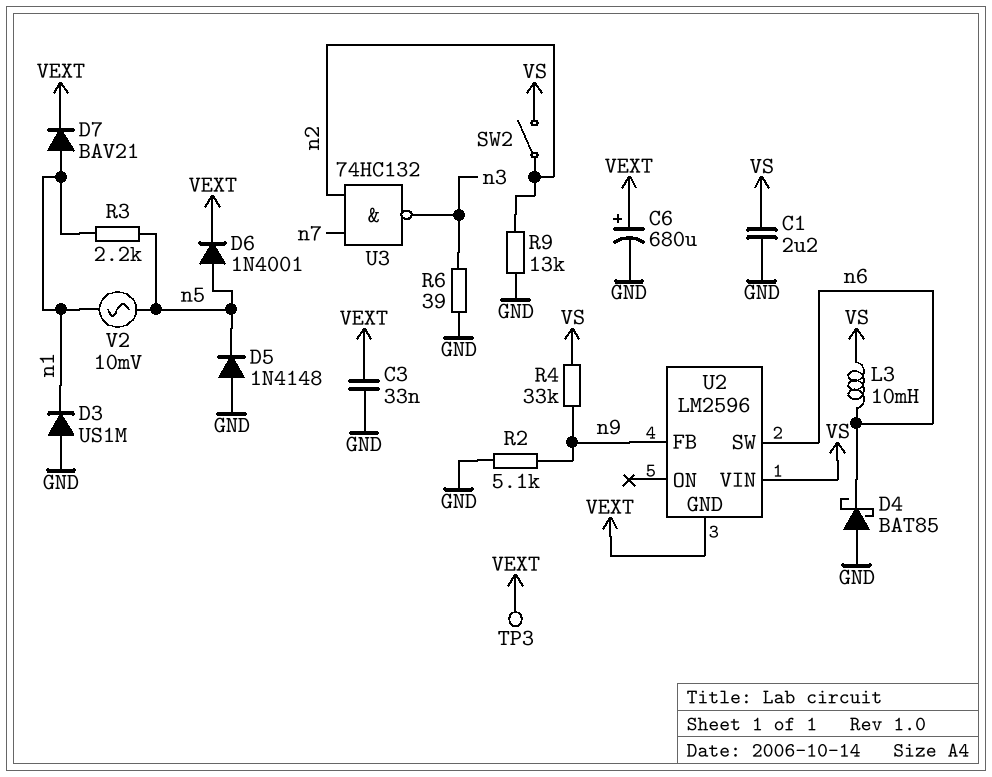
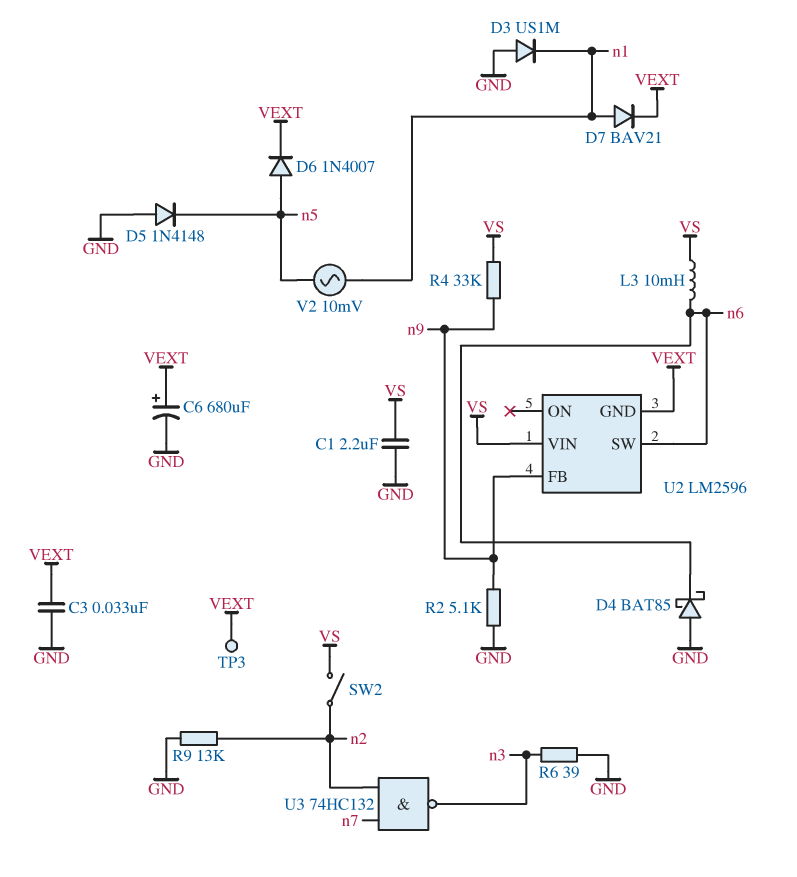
D6: diode 1N4001 (A n5, K VEXT) -> diode 1N4007 (A n5, K VEXT)
R3: 2.2k (n1, n5) -> none

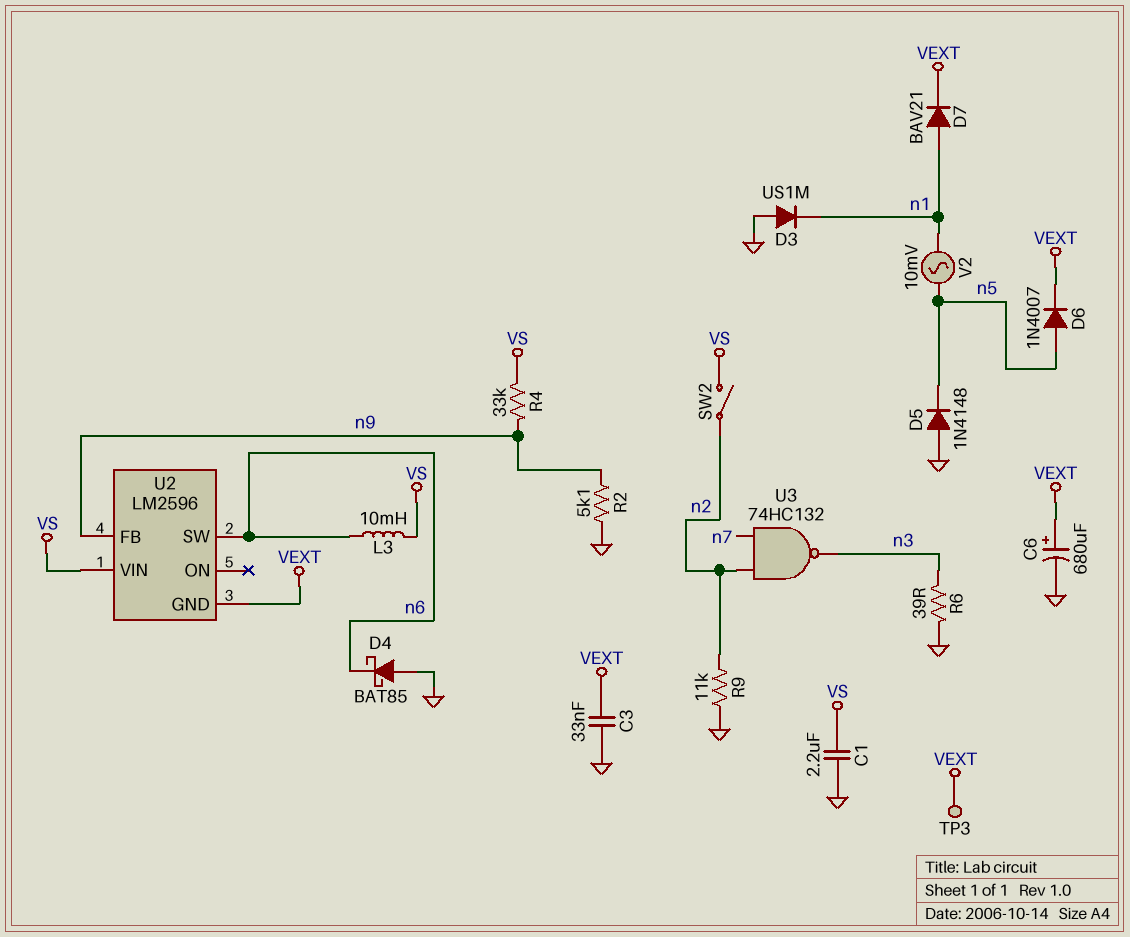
R9: 13k (GND, n2) -> 11k (GND, n2)

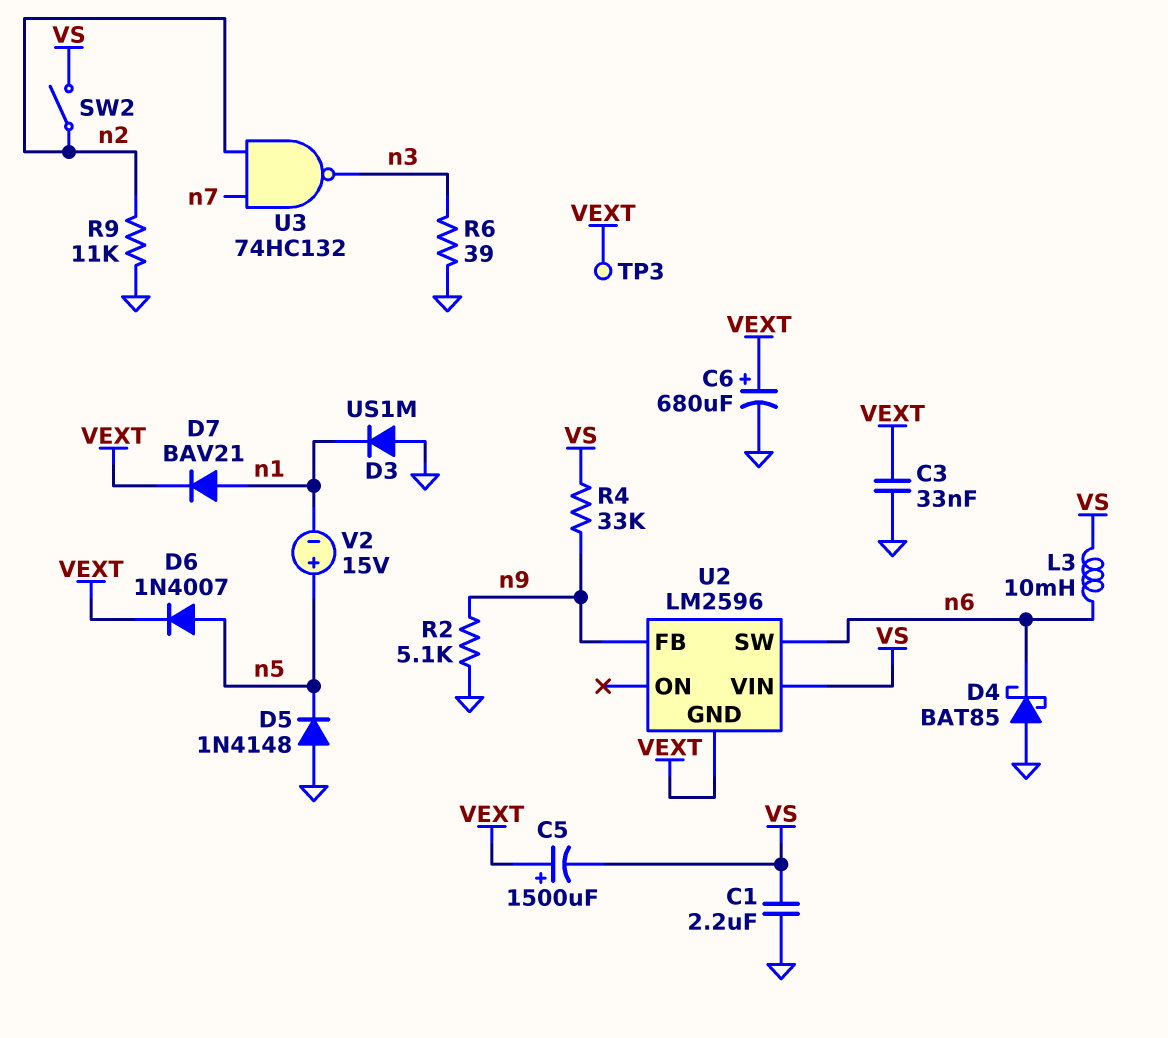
C5: none -> 1500uF (plus VEXT, minus VS)
V2: AC 10mV (n1, n5) -> 15V (plus n5, minus n1)

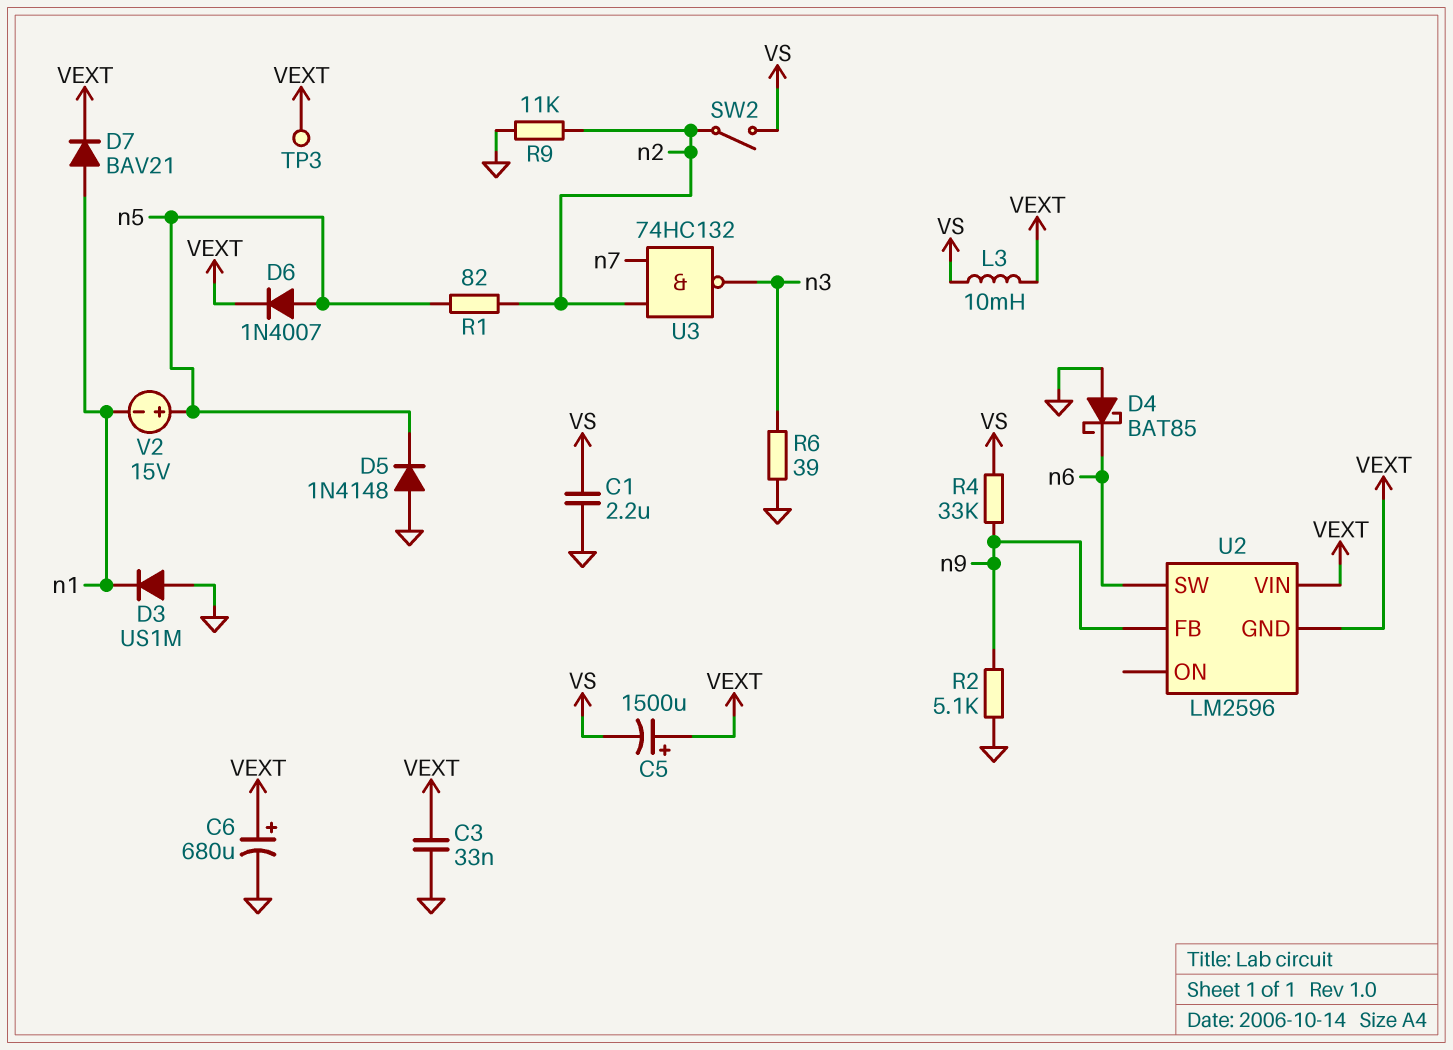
L3: 10mH (VS, n6) -> 10mH (VEXT, VS)
R1: none -> 82 (n2, n5)
U2 pin VIN: VS -> VEXT

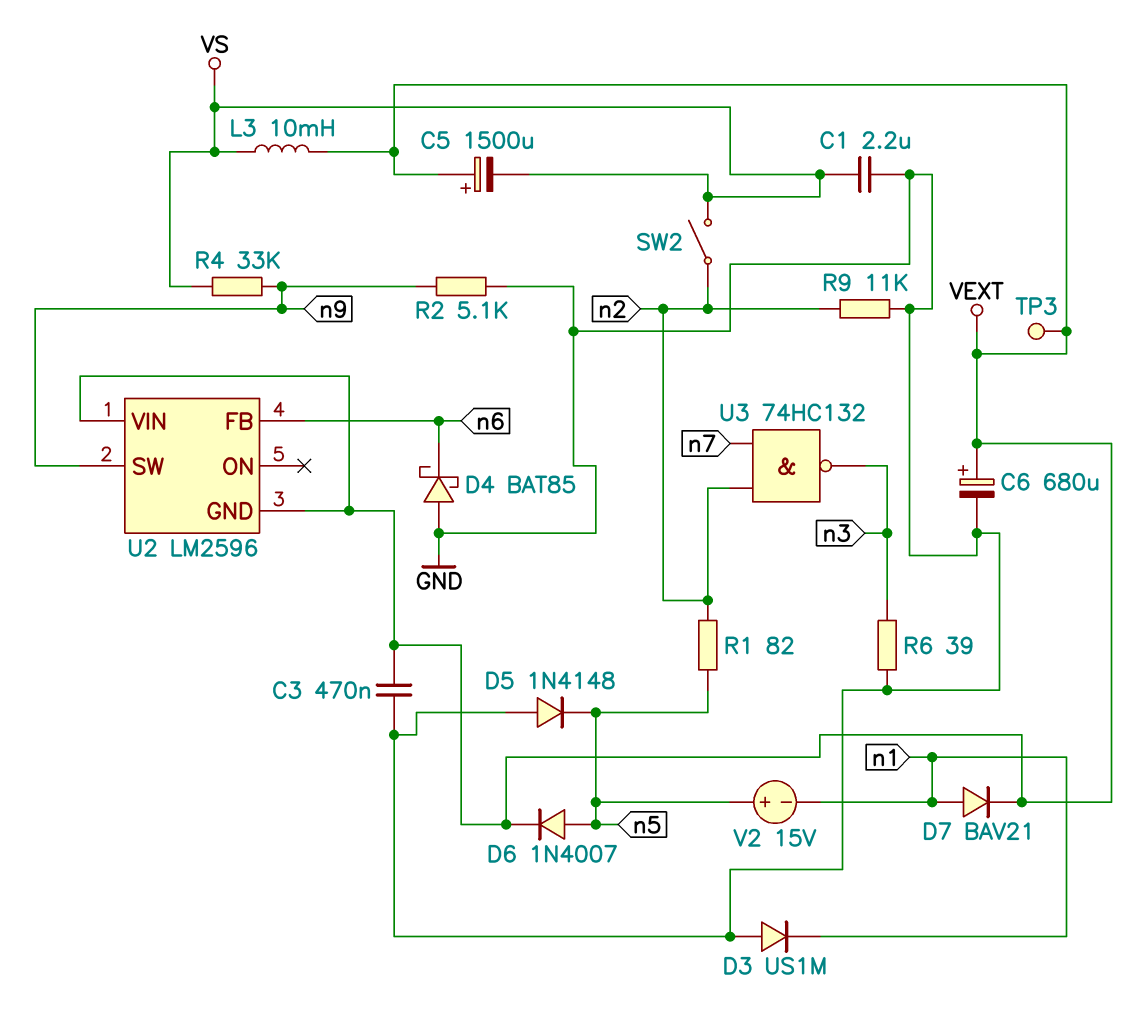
C3: 33nF (GND, VEXT) -> 470nF (GND, VEXT)
U2 pin FB: n9 -> n6
U2 pin SW: n6 -> n9

